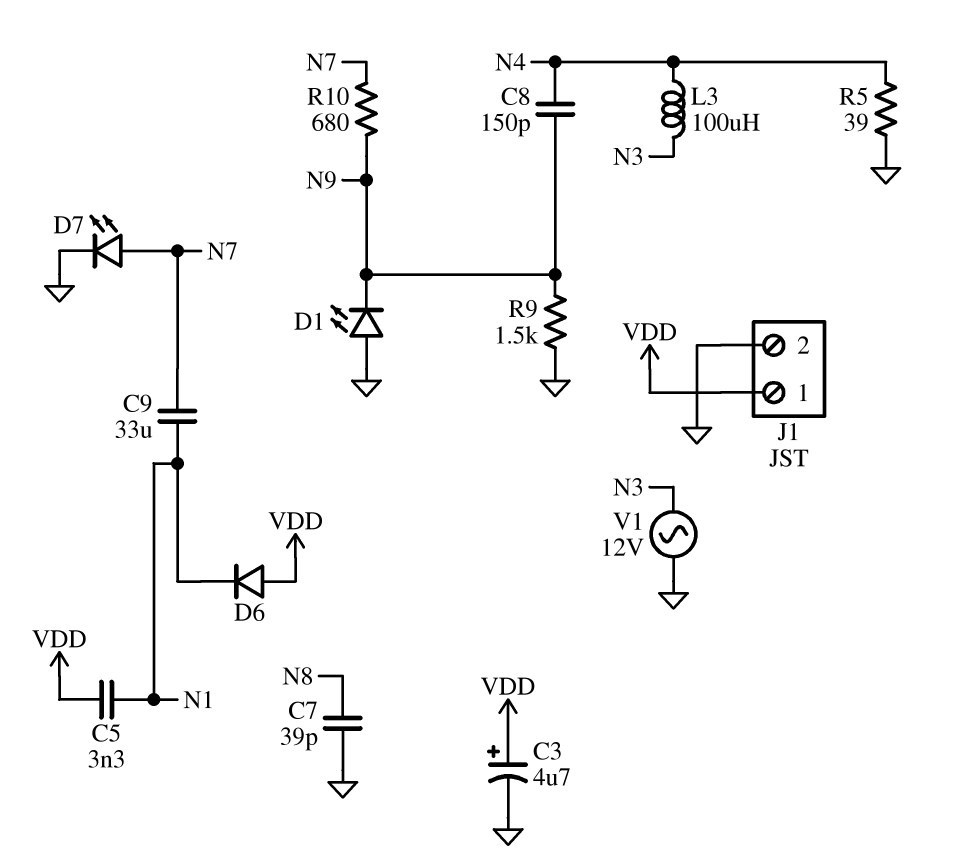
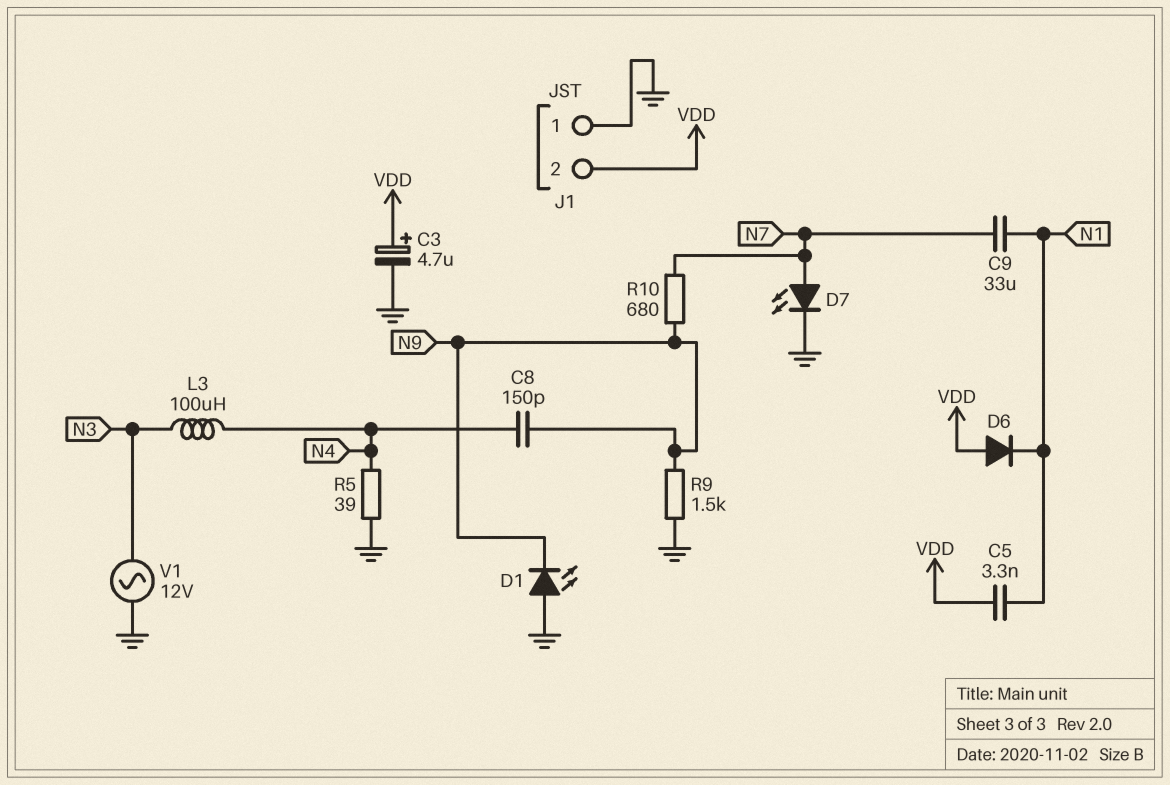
C7: 39pF (GND, N8) -> none
J1 pin 1: VDD -> GND
J1 pin 2: GND -> VDD

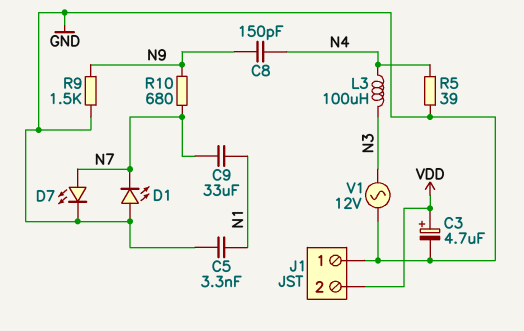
C5: 3.3nF (N1, VDD) -> 3.3nF (GND, N1)
D1: LED (A GND, K N9) -> LED (A GND, K N7)
D6: diode (A VDD, K N1) -> none

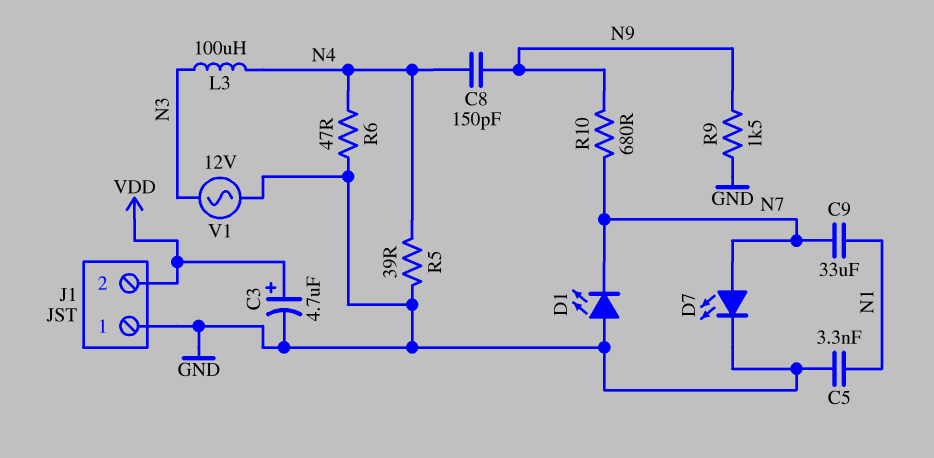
R6: none -> 47 (GND, N4)

